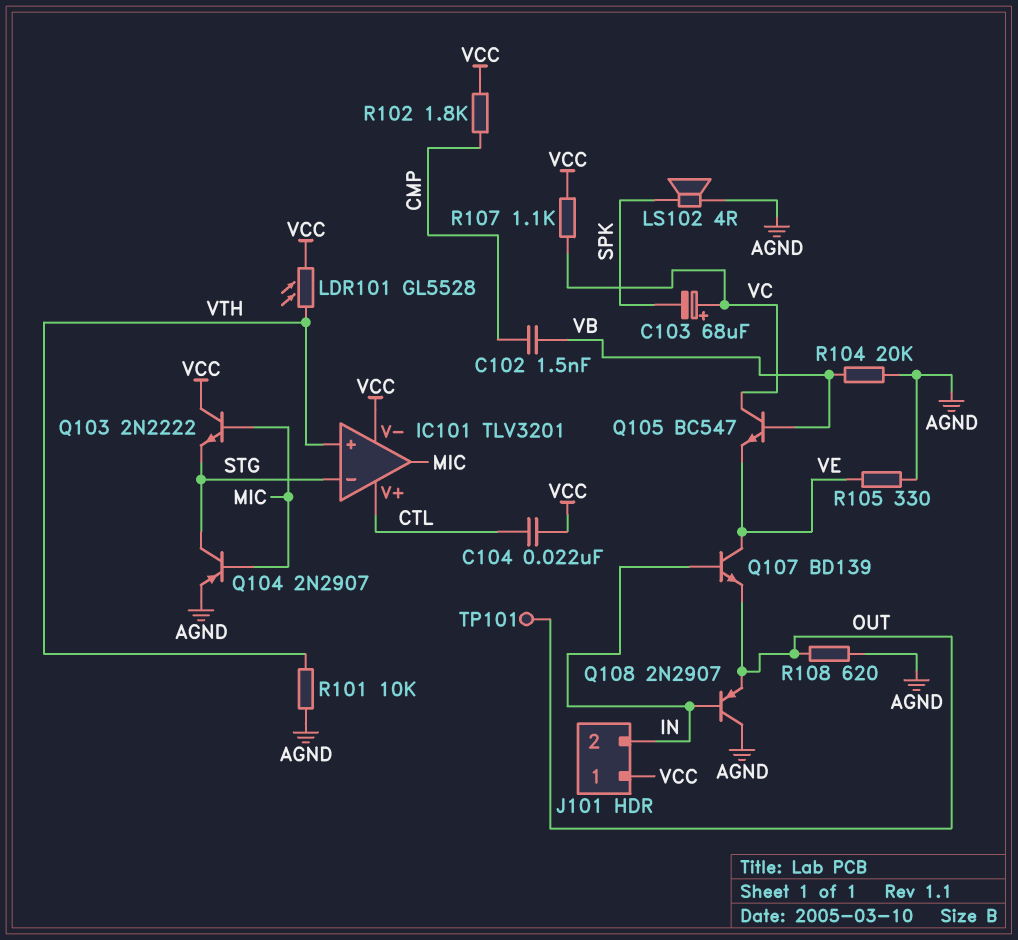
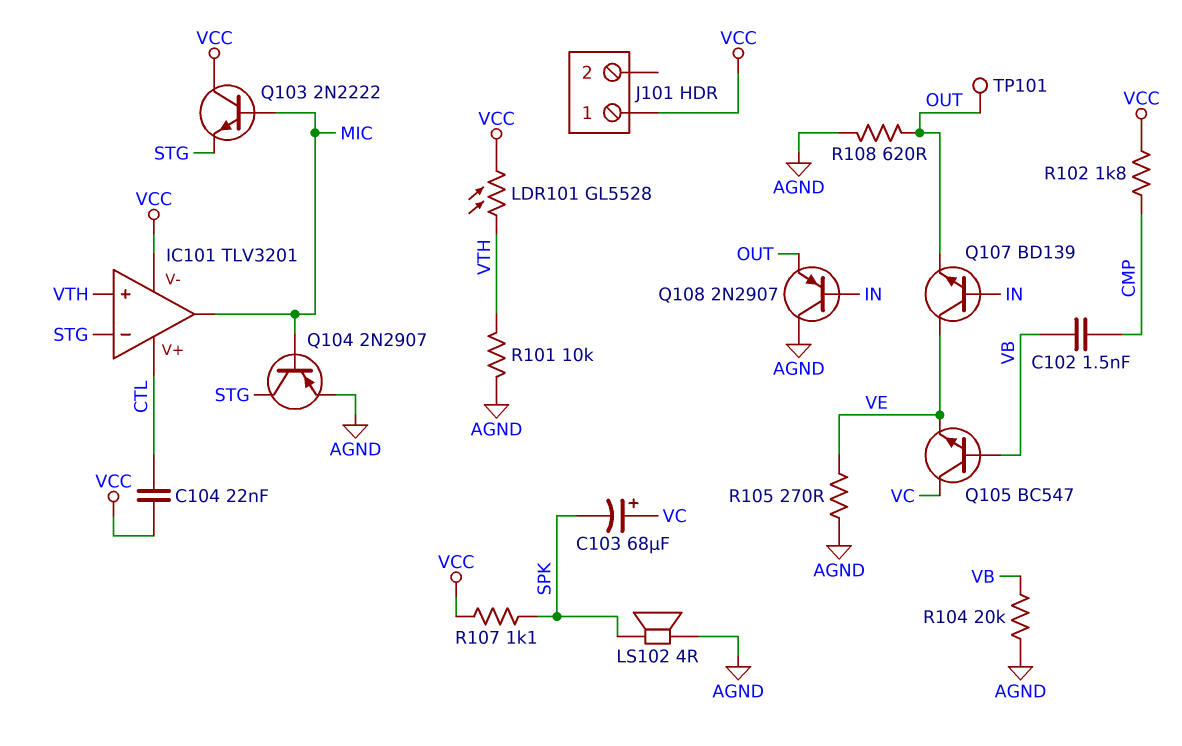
J101 pin 2: IN -> none
R105: 330 (AGND, VE) -> 270 (AGND, VE)
R107: 1.1k (VC, VCC) -> 1.1k (SPK, VCC)

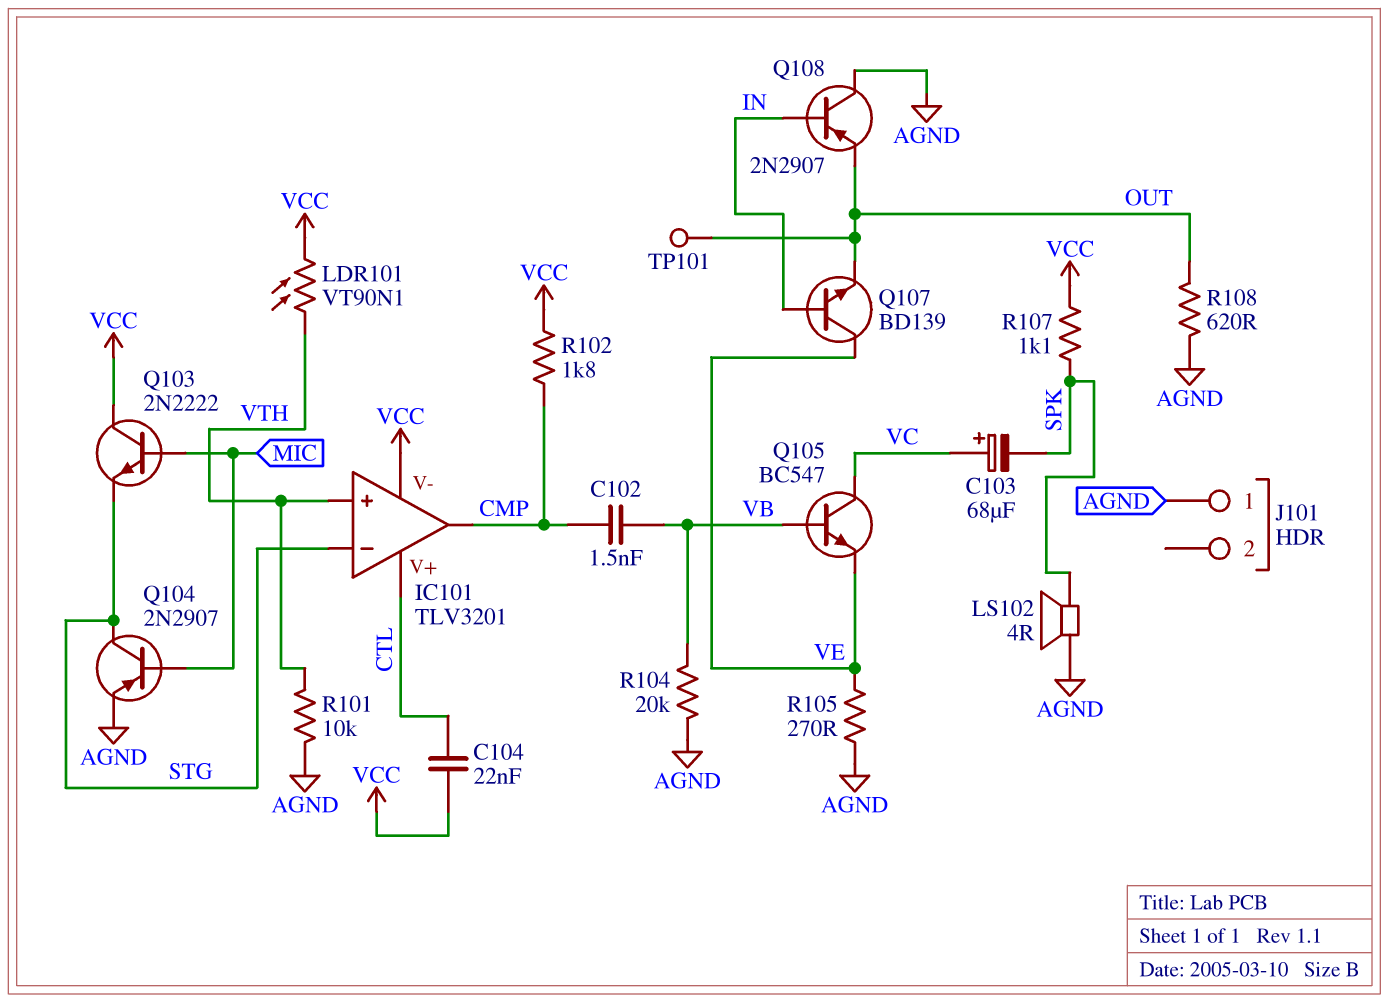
IC101 pin out: MIC -> CMP
J101 pin 1: VCC -> AGND
LDR101: GL5528 (VCC, VTH) -> VT90N1 (VCC, VTH)

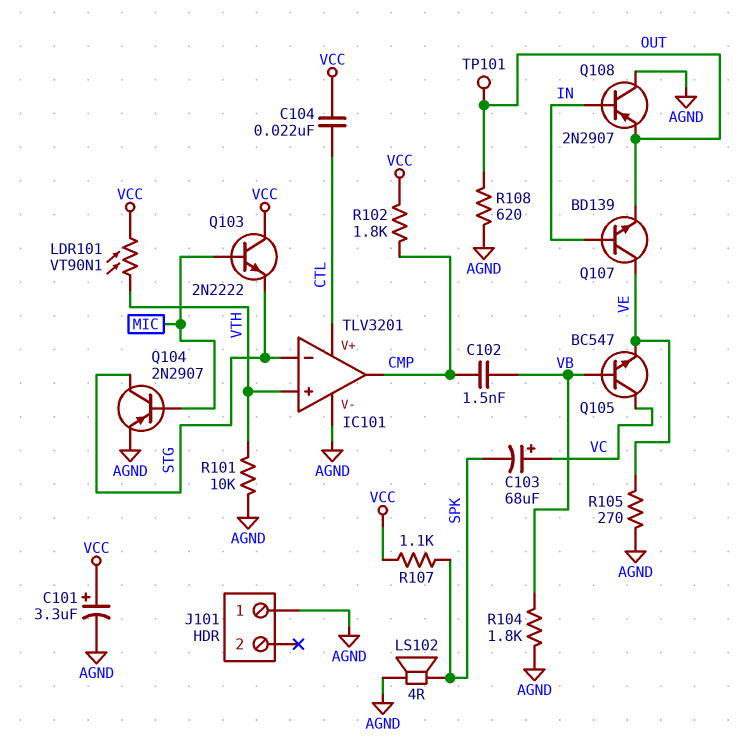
C101: none -> 3.3uF (plus VCC, minus AGND)
IC101 pin V-: VCC -> AGND
R104: 20k (AGND, VB) -> 1.8k (AGND, VB)

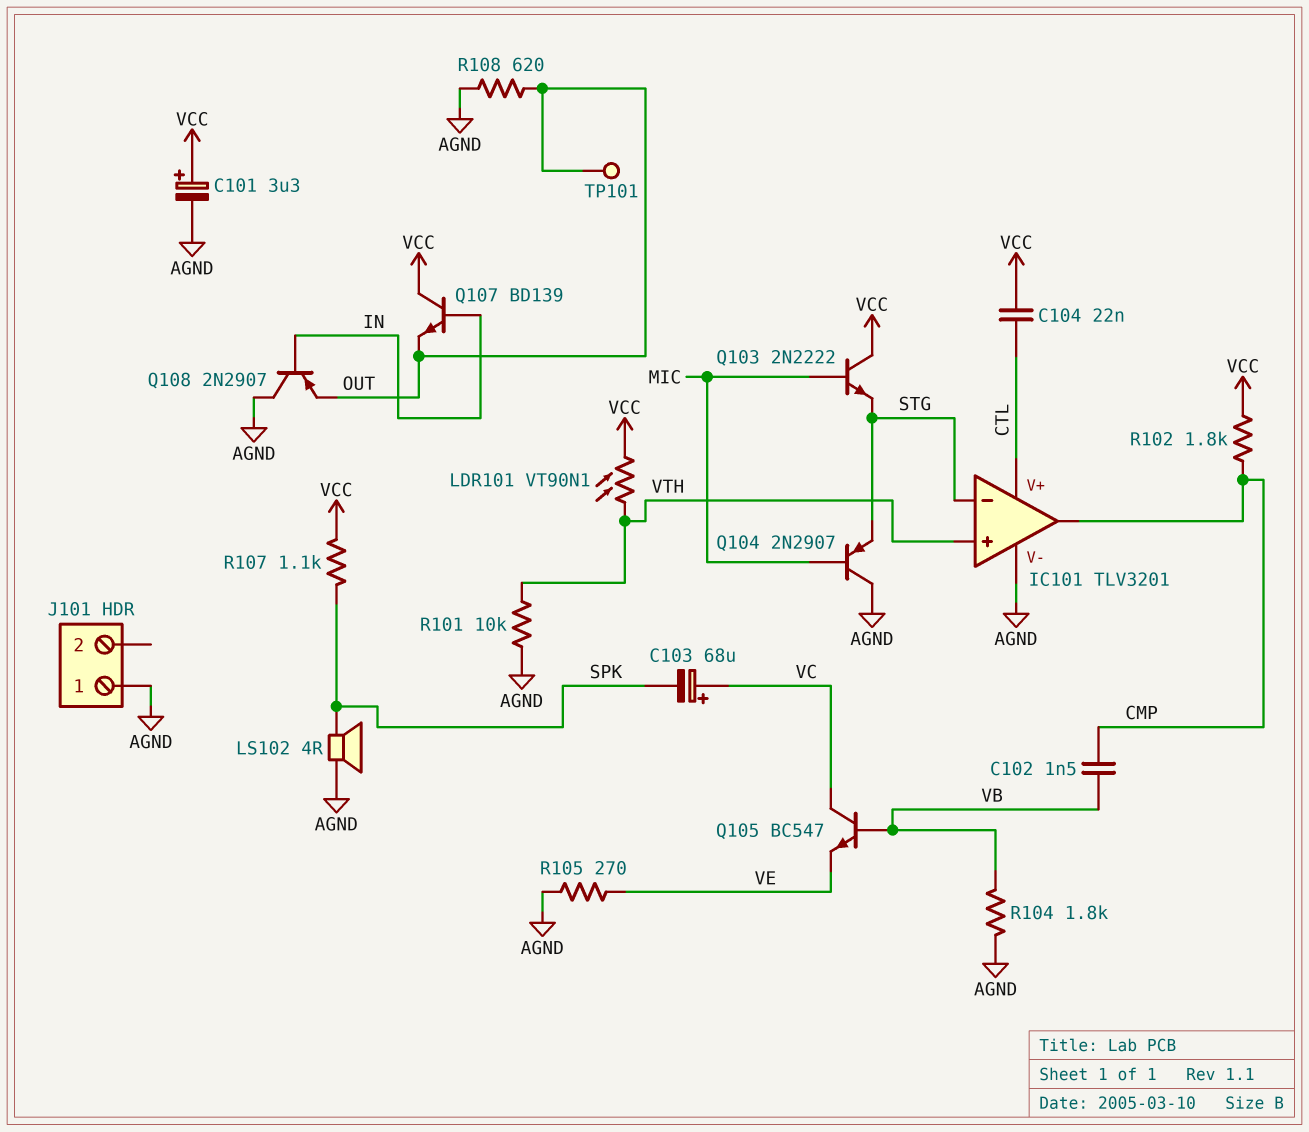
Q104: PNP 2N2907 (B MIC, C STG, E AGND) -> PNP 2N2907 (B MIC, C AGND, E STG)
Q107: NPN BD139 (B IN, C VE, E OUT) -> NPN BD139 (B IN, C VCC, E OUT)

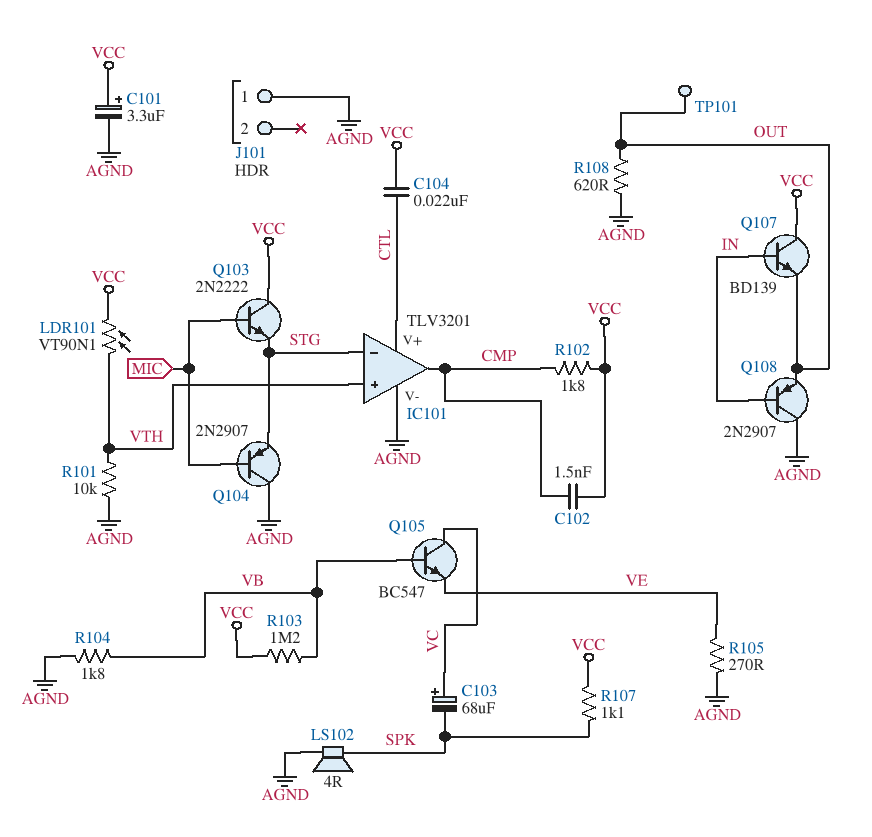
C102: 1.5nF (CMP, VB) -> 1.5nF (CMP, VCC)
R103: none -> 1.2M (VB, VCC)

